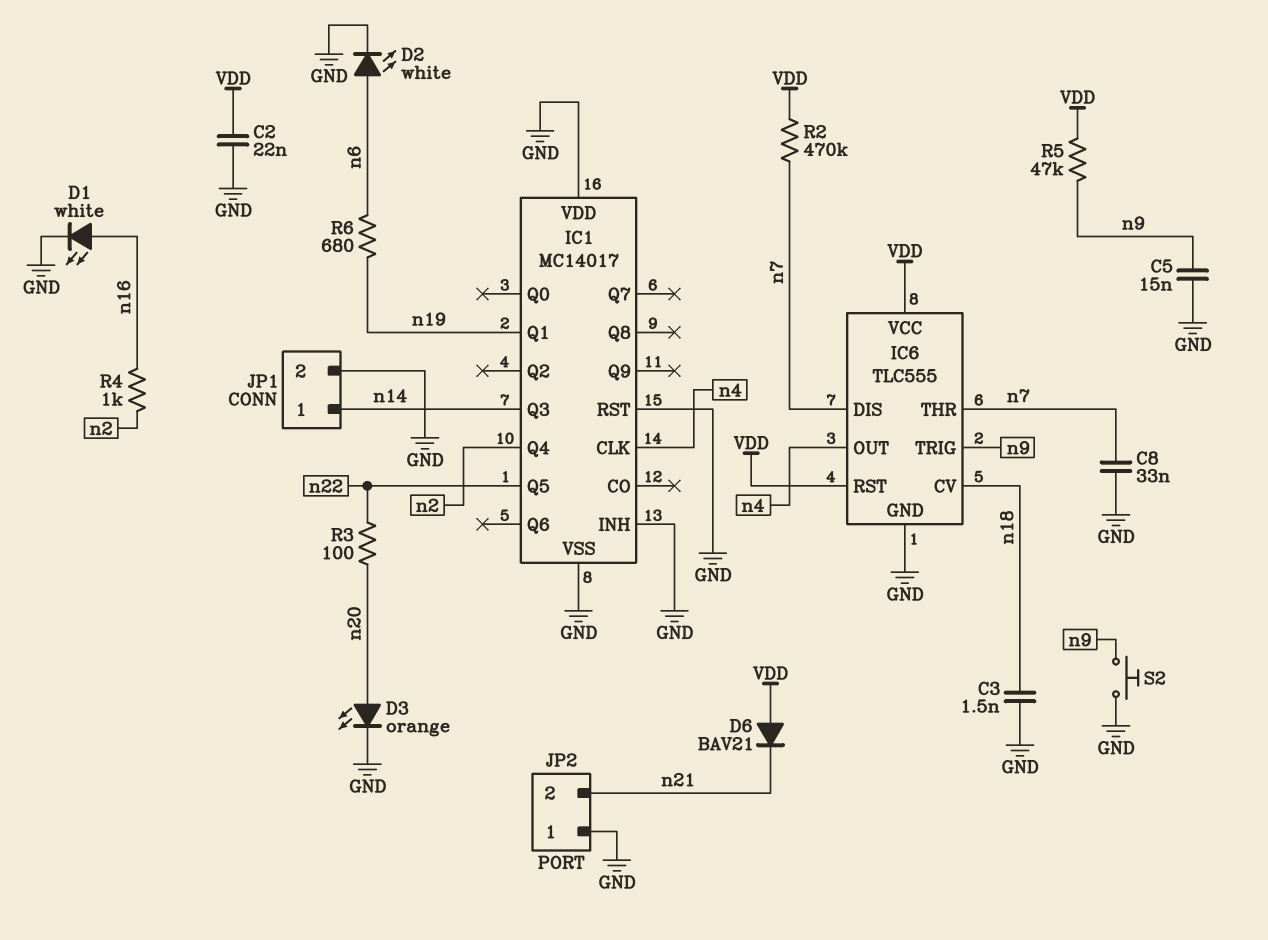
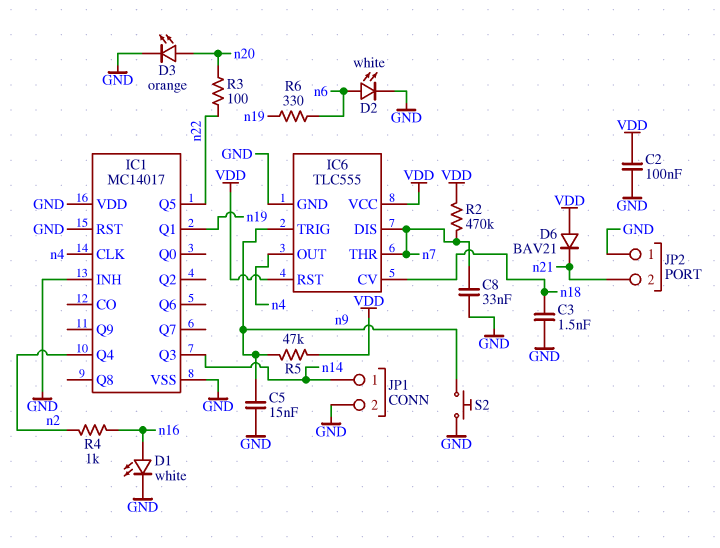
C2: 22nF (GND, VDD) -> 100nF (GND, VDD)
R6: 680 (n6, n19) -> 330 (n6, n19)

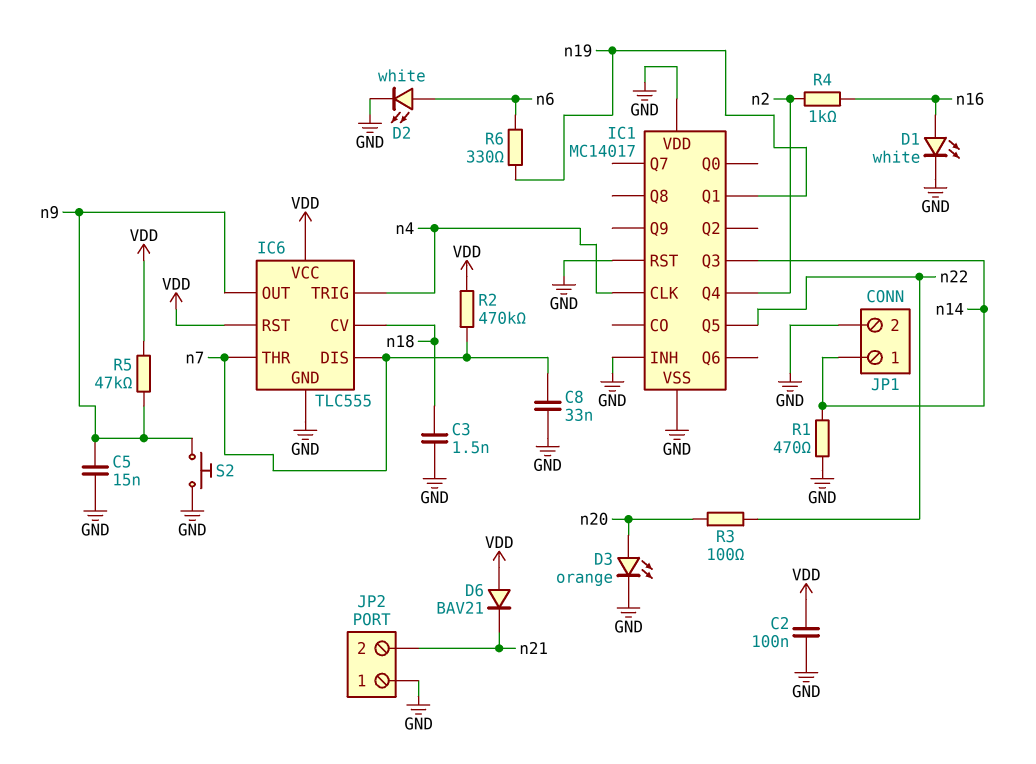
IC6 pin OUT: n4 -> n9
IC6 pin TRIG: n9 -> n4
R1: none -> 470 (GND, n14)

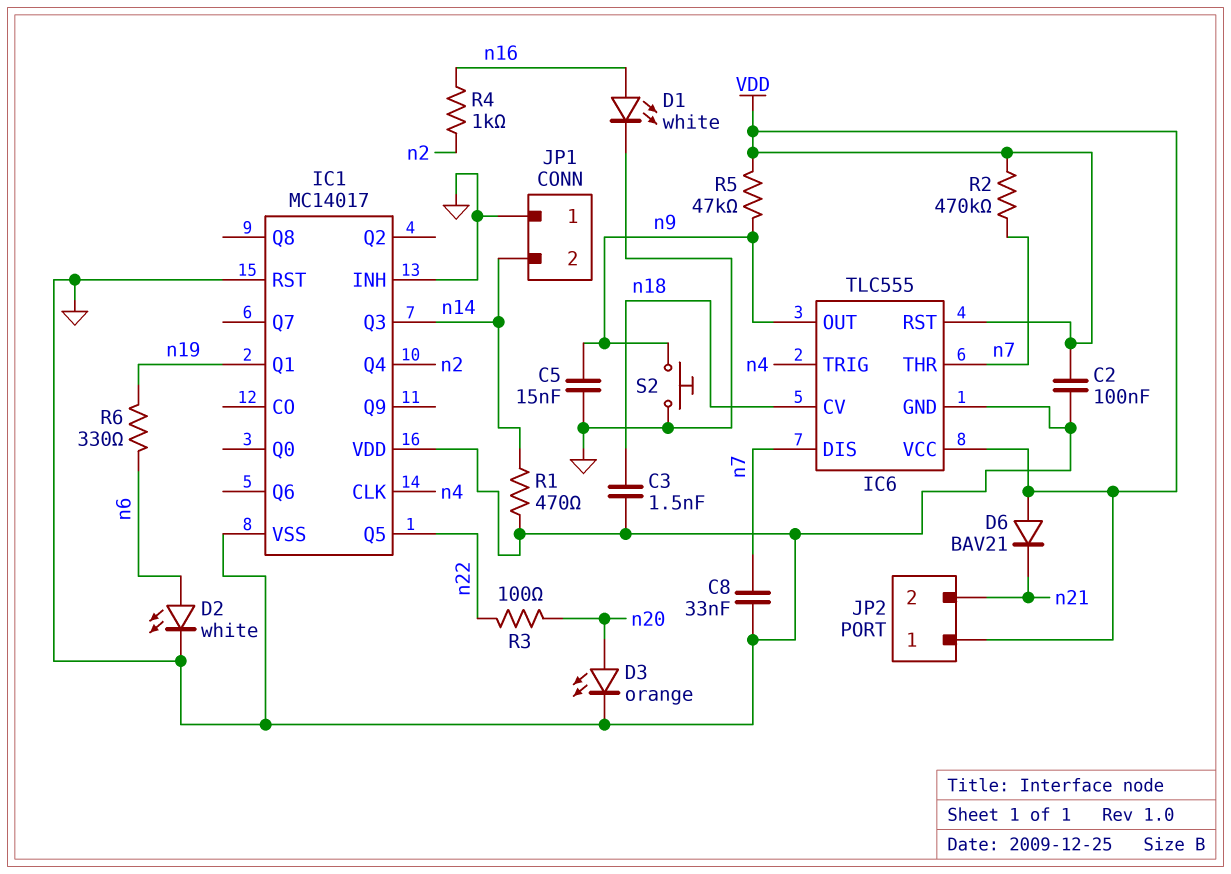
JP1 pin 1: n14 -> GND
JP1 pin 2: GND -> n14
JP2 pin 1: GND -> VDD

